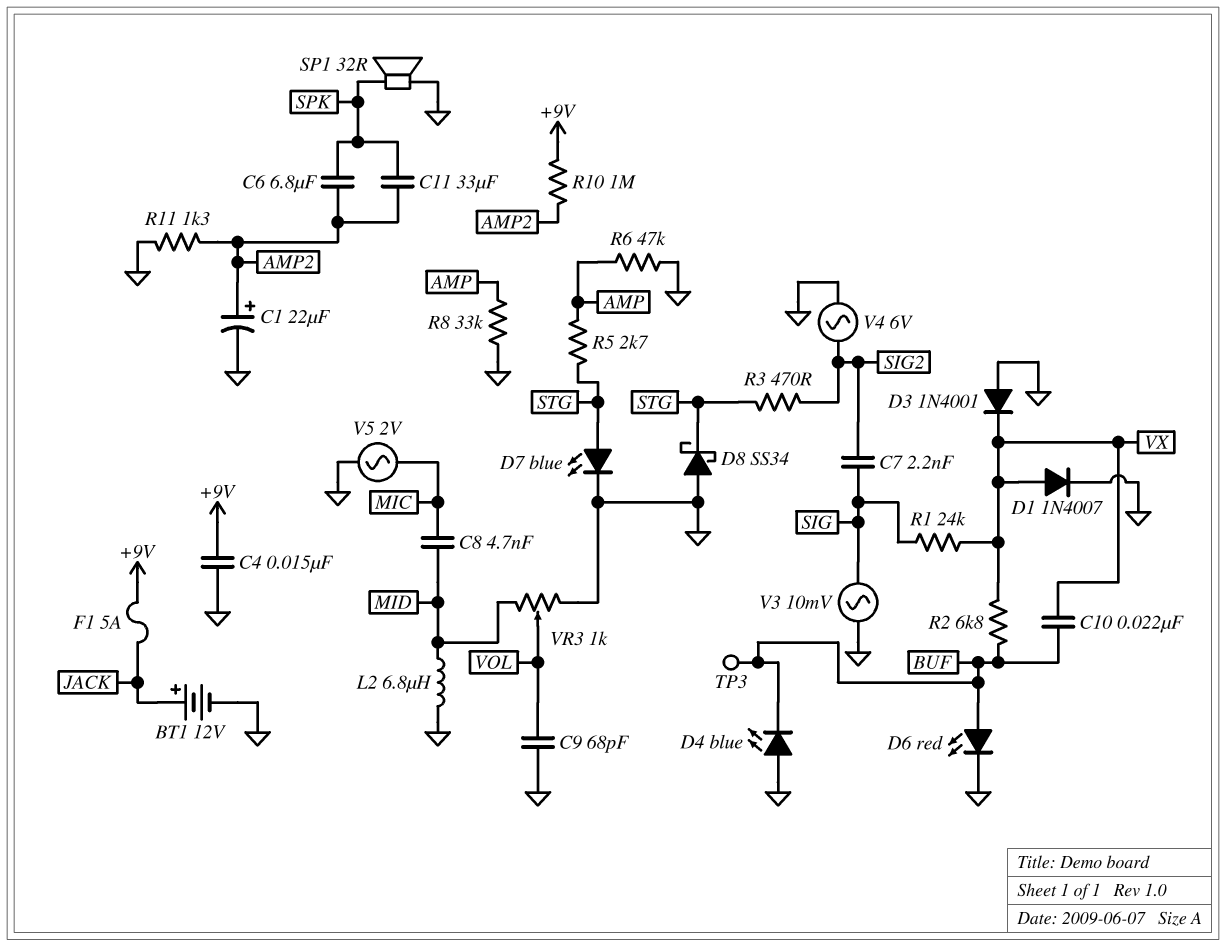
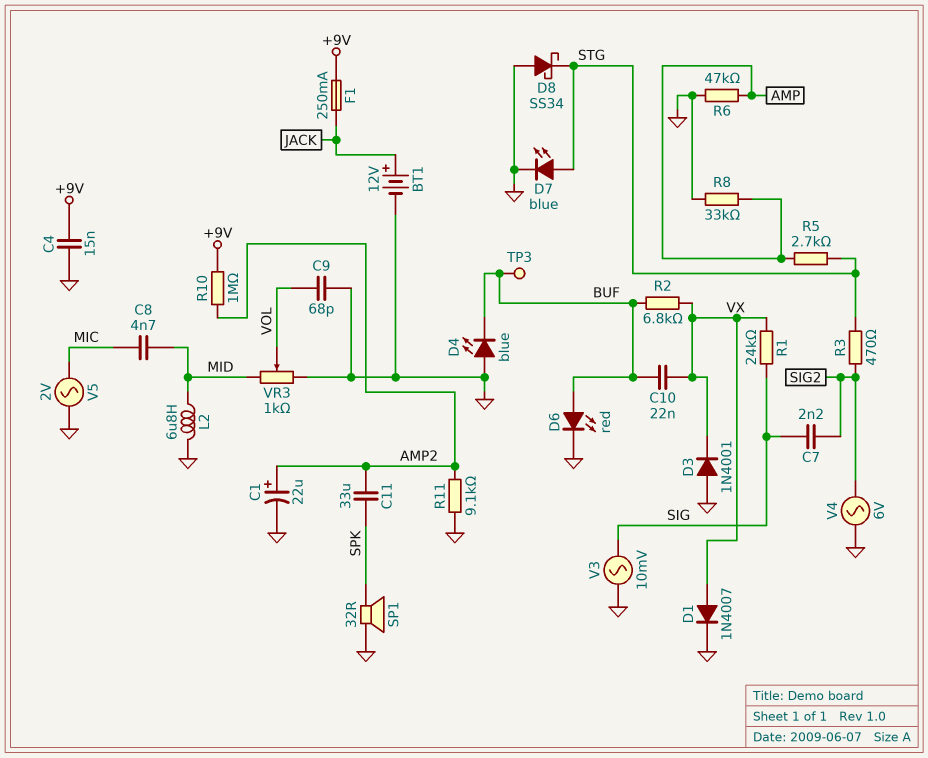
C6: 6.8uF (AMP2, SPK) -> none
F1: 5A (+9V, JACK) -> 250mA (+9V, JACK)
R11: 1.3k (AMP2, GND) -> 9.1k (AMP2, GND)

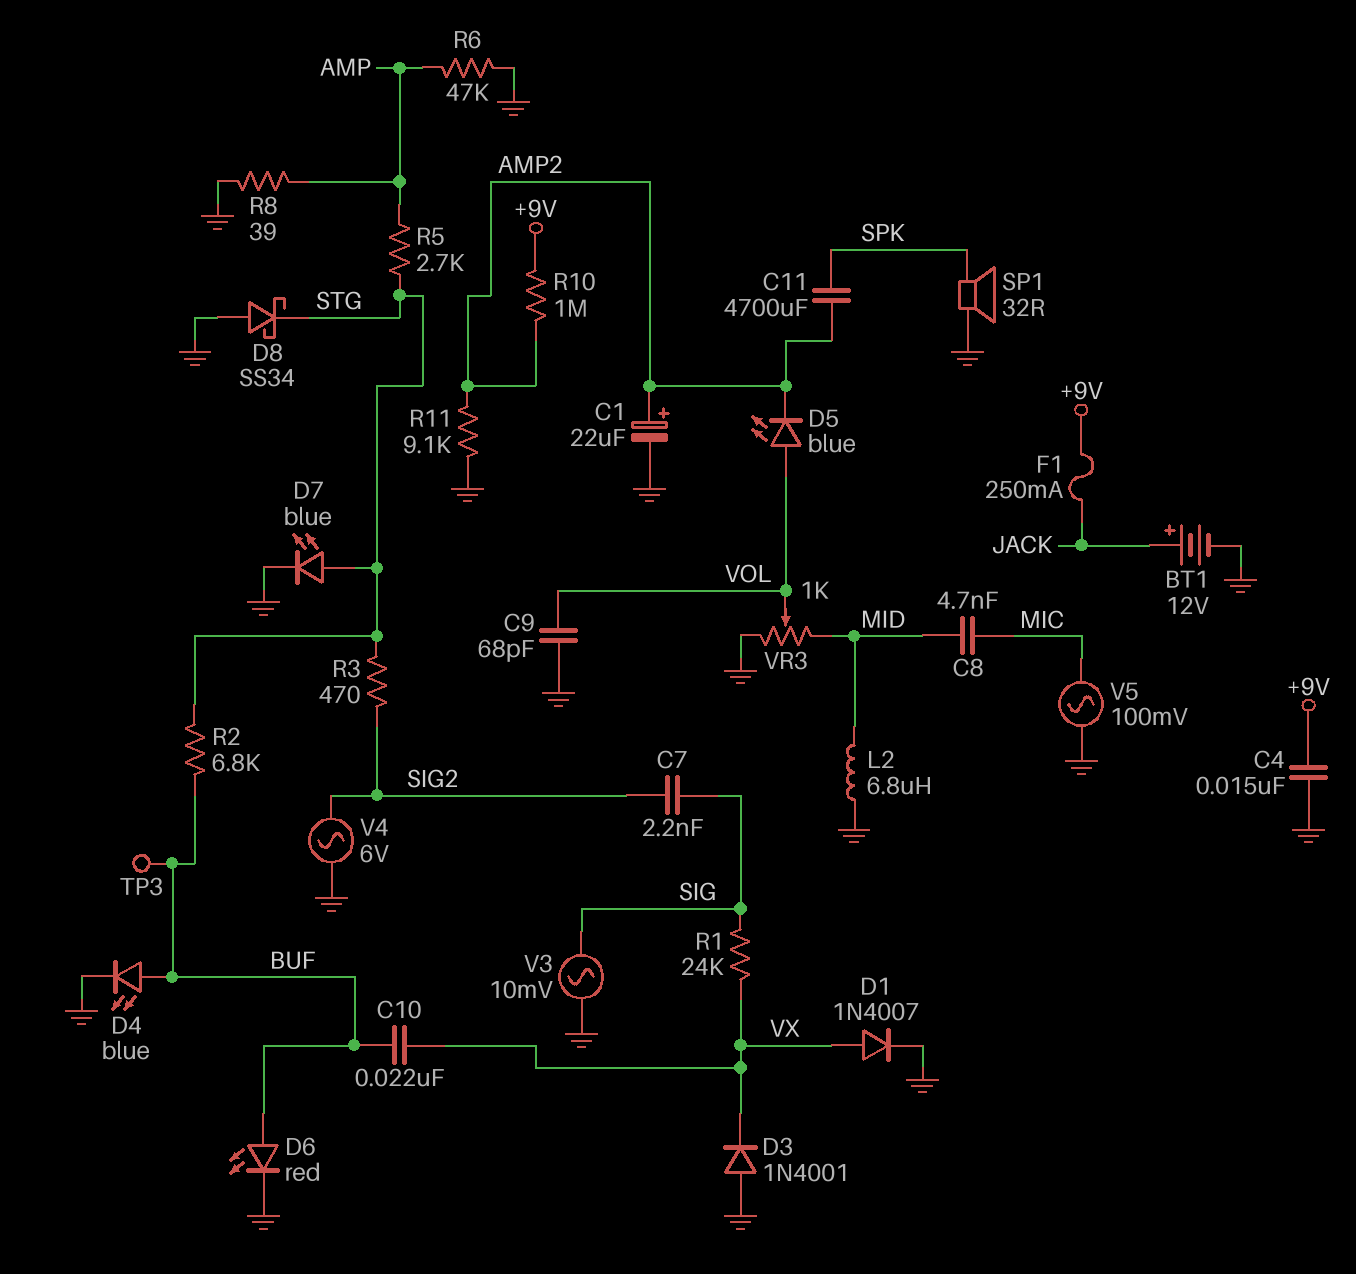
C11: 33uF (AMP2, SPK) -> 4700uF (AMP2, SPK)
D4: LED blue (A GND, K BUF) -> LED blue (A BUF, K GND)
D5: none -> LED blue (A VOL, K AMP2)
R2: 6.8k (BUF, VX) -> 6.8k (BUF, STG)
R8: 33k (AMP, GND) -> 39 (AMP, GND)
V5: AC 2V (GND, MIC) -> AC 100mV (GND, MIC)

